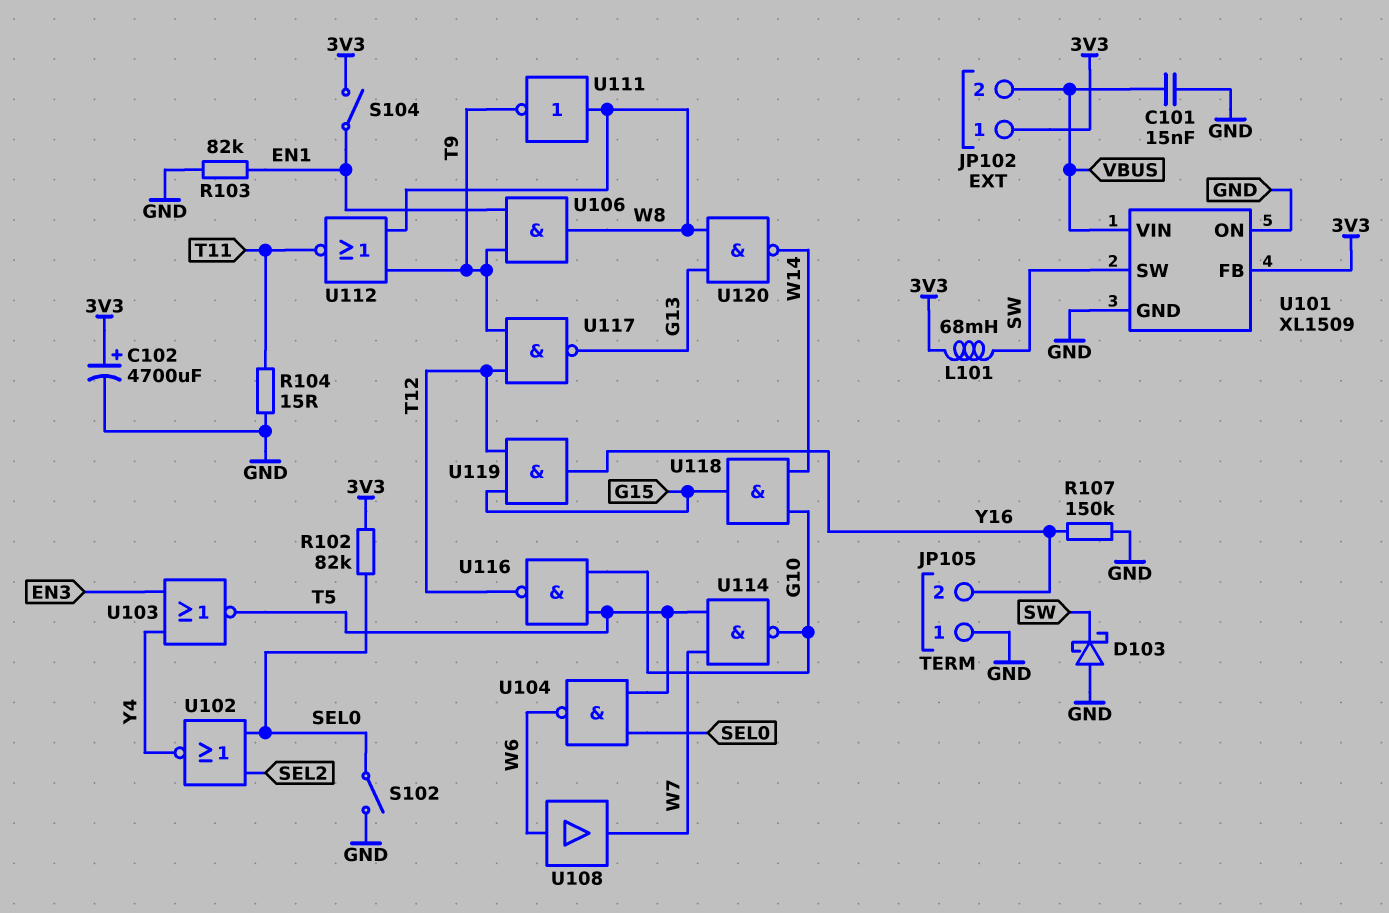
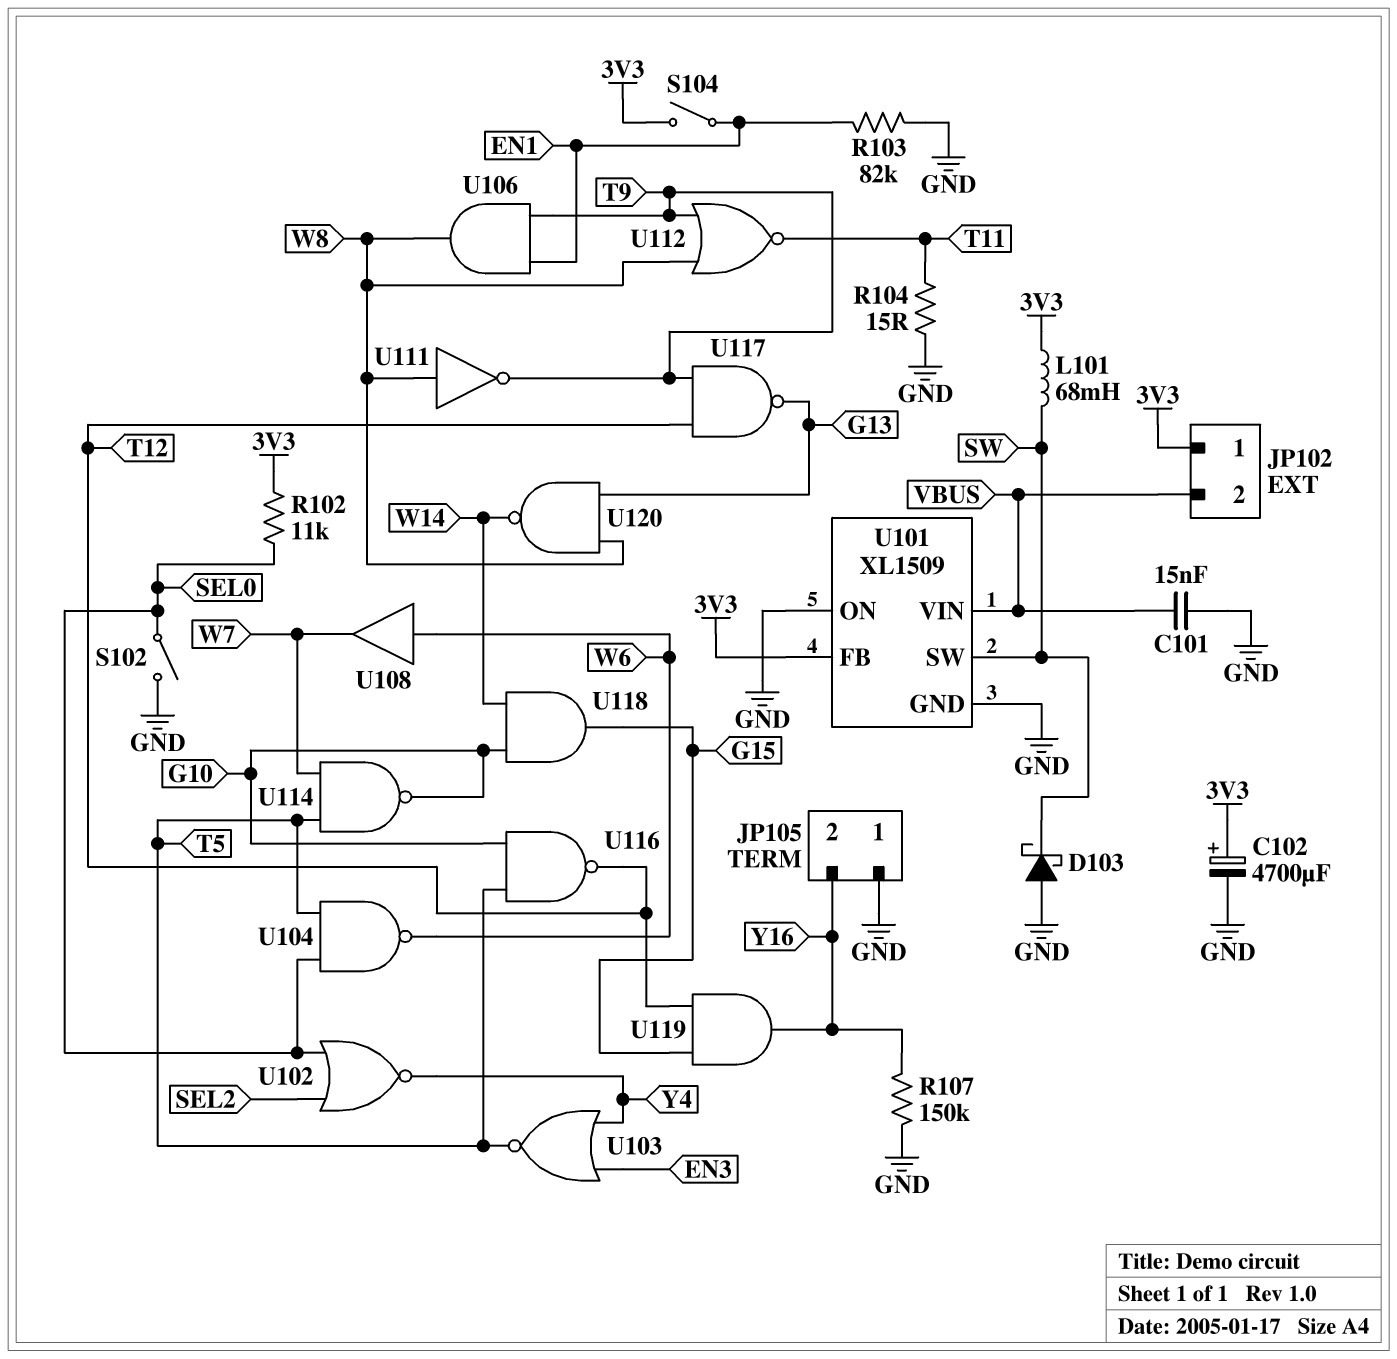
R102: 82k (3V3, SEL0) -> 11k (3V3, SEL0)

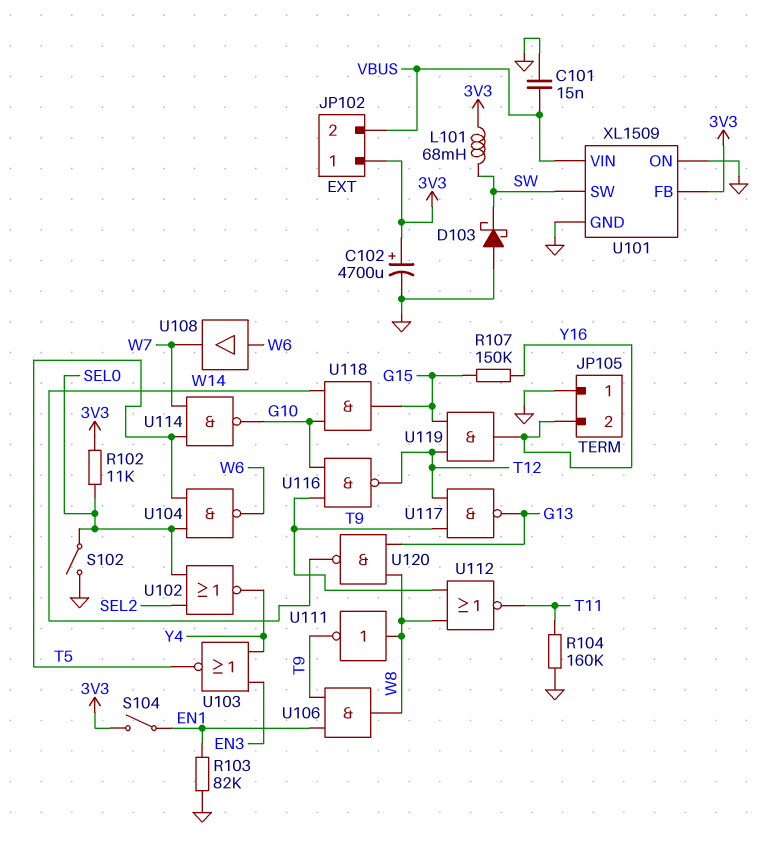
R104: 15 (GND, T11) -> 160k (GND, T11)
R107: 150k (GND, Y16) -> 150k (G15, Y16)
U116: NAND (in G10, in T5, out T12) -> NAND (in G10, in T9, out T12)

